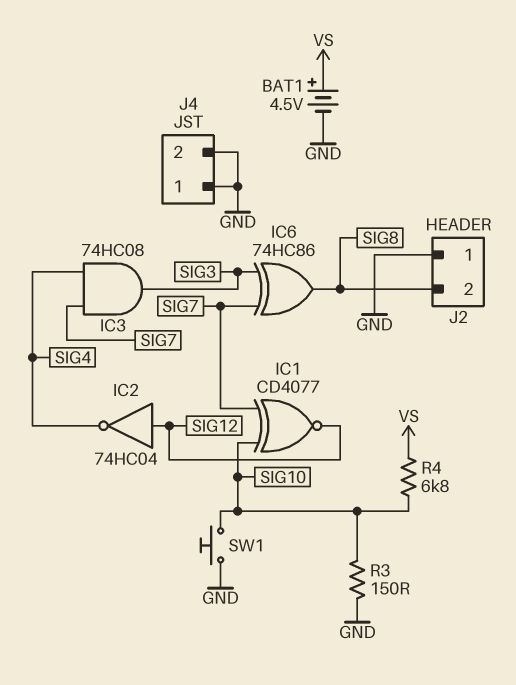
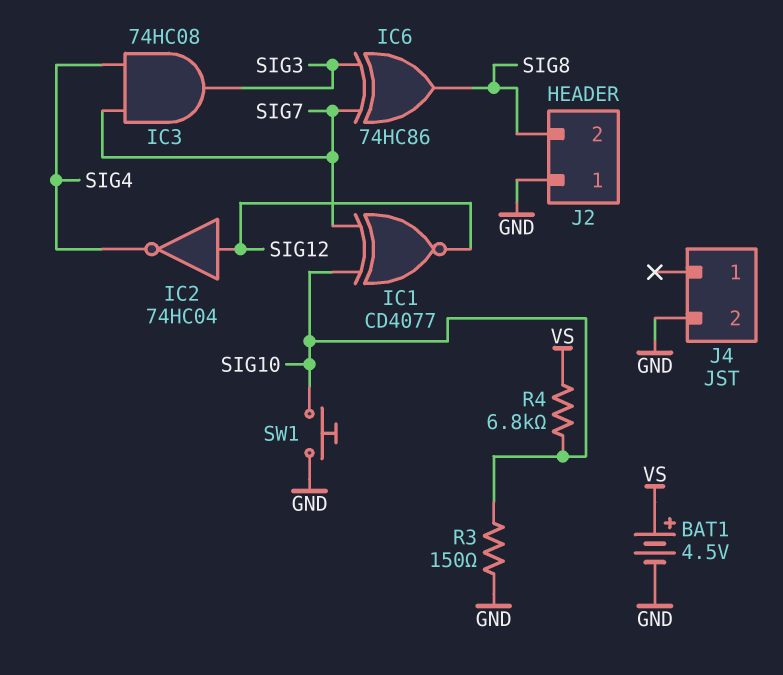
J4 pin 1: GND -> none

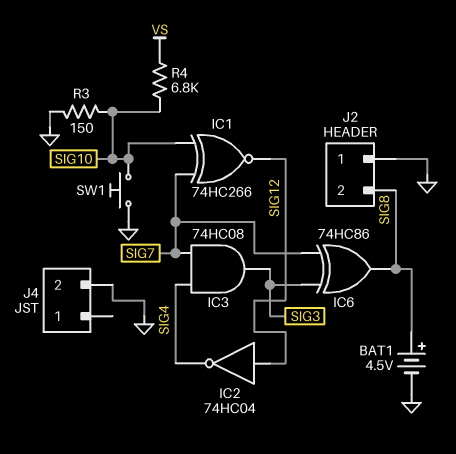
BAT1: 4.5V (plus VS, minus GND) -> 4.5V (plus SIG8, minus GND)
IC1: XNOR CD4077 (in SIG7, in SIG10, out SIG12) -> XNOR 74HC266 (in SIG7, in SIG10, out SIG12)

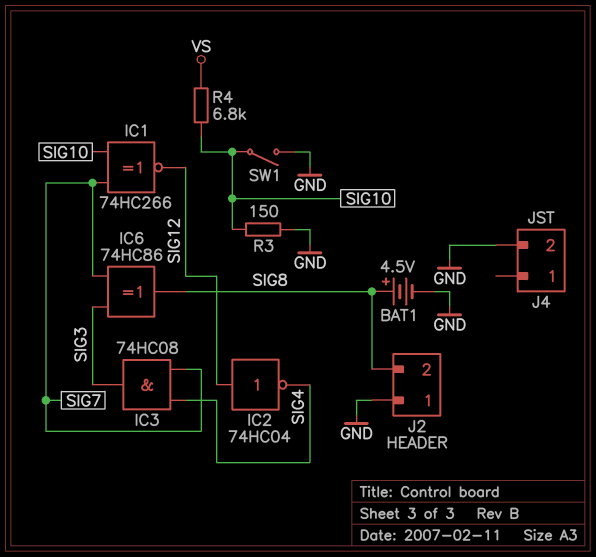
SW1: button (GND, SIG10) -> switch (GND, SIG10)

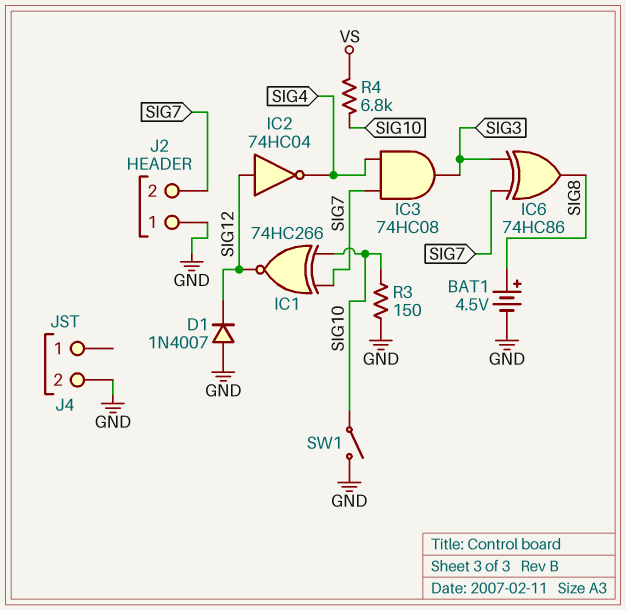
D1: none -> diode 1N4007 (A GND, K SIG12)
J2 pin 2: SIG8 -> SIG7

